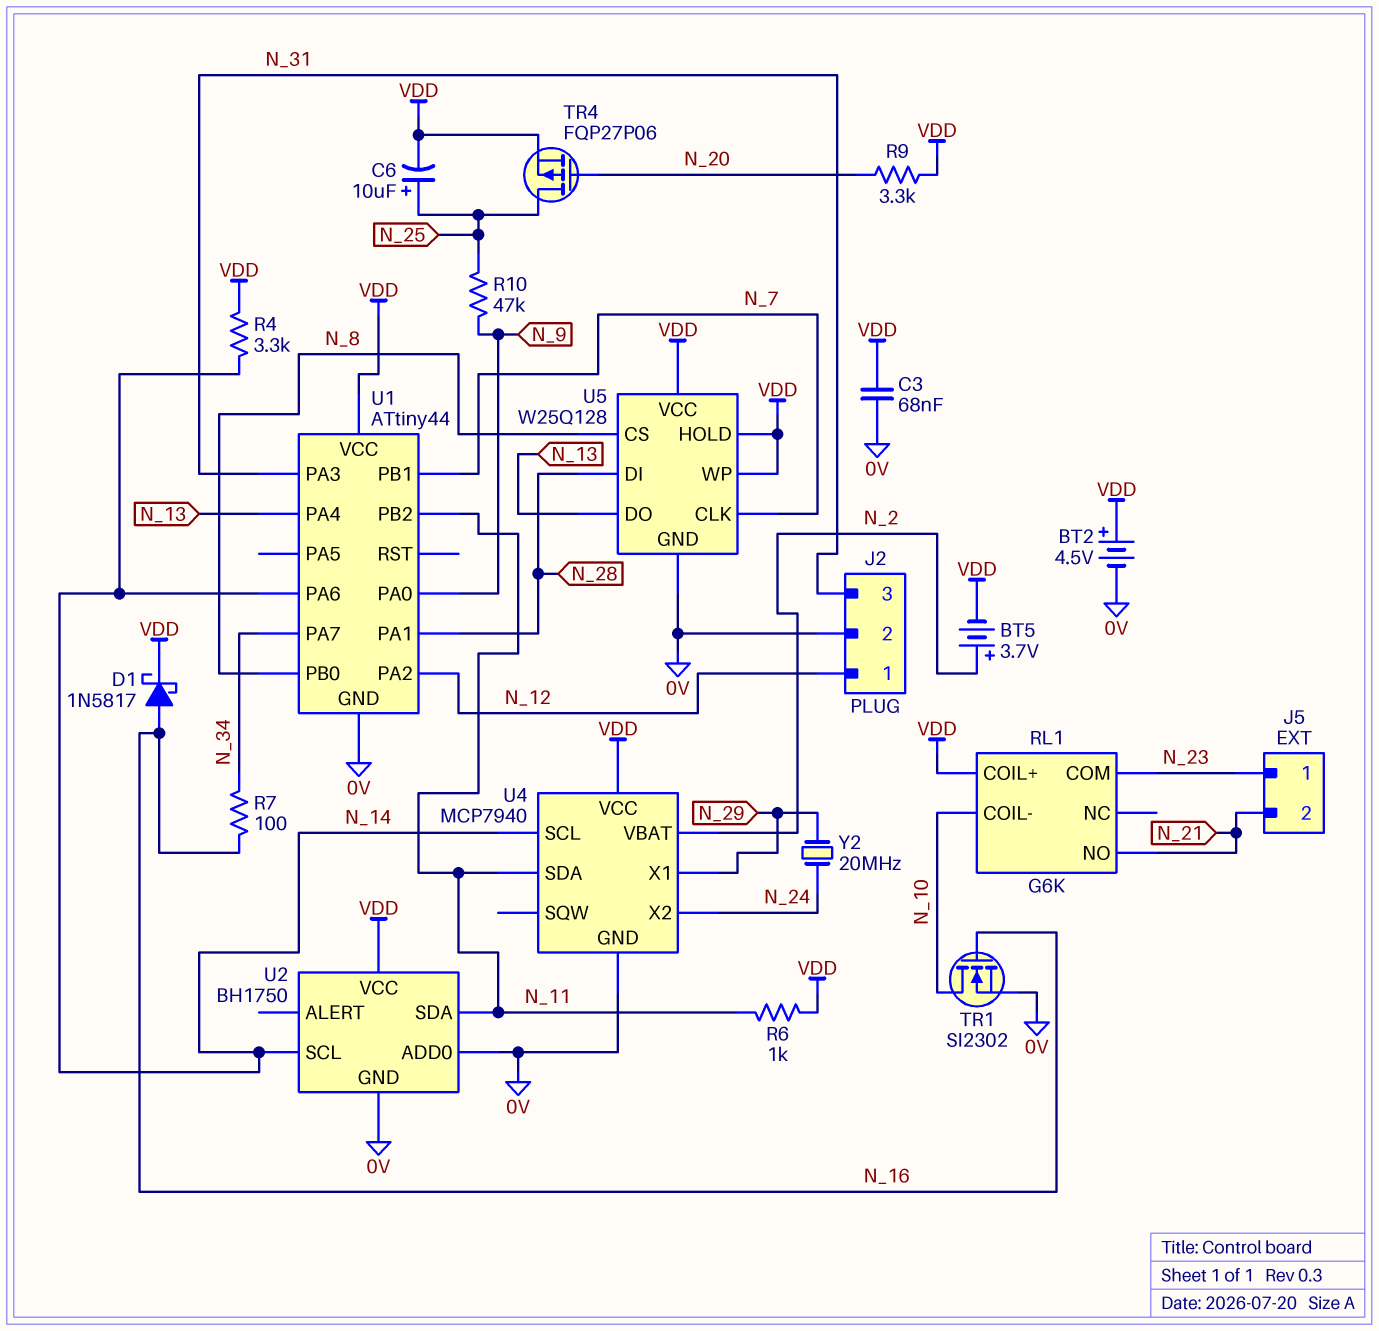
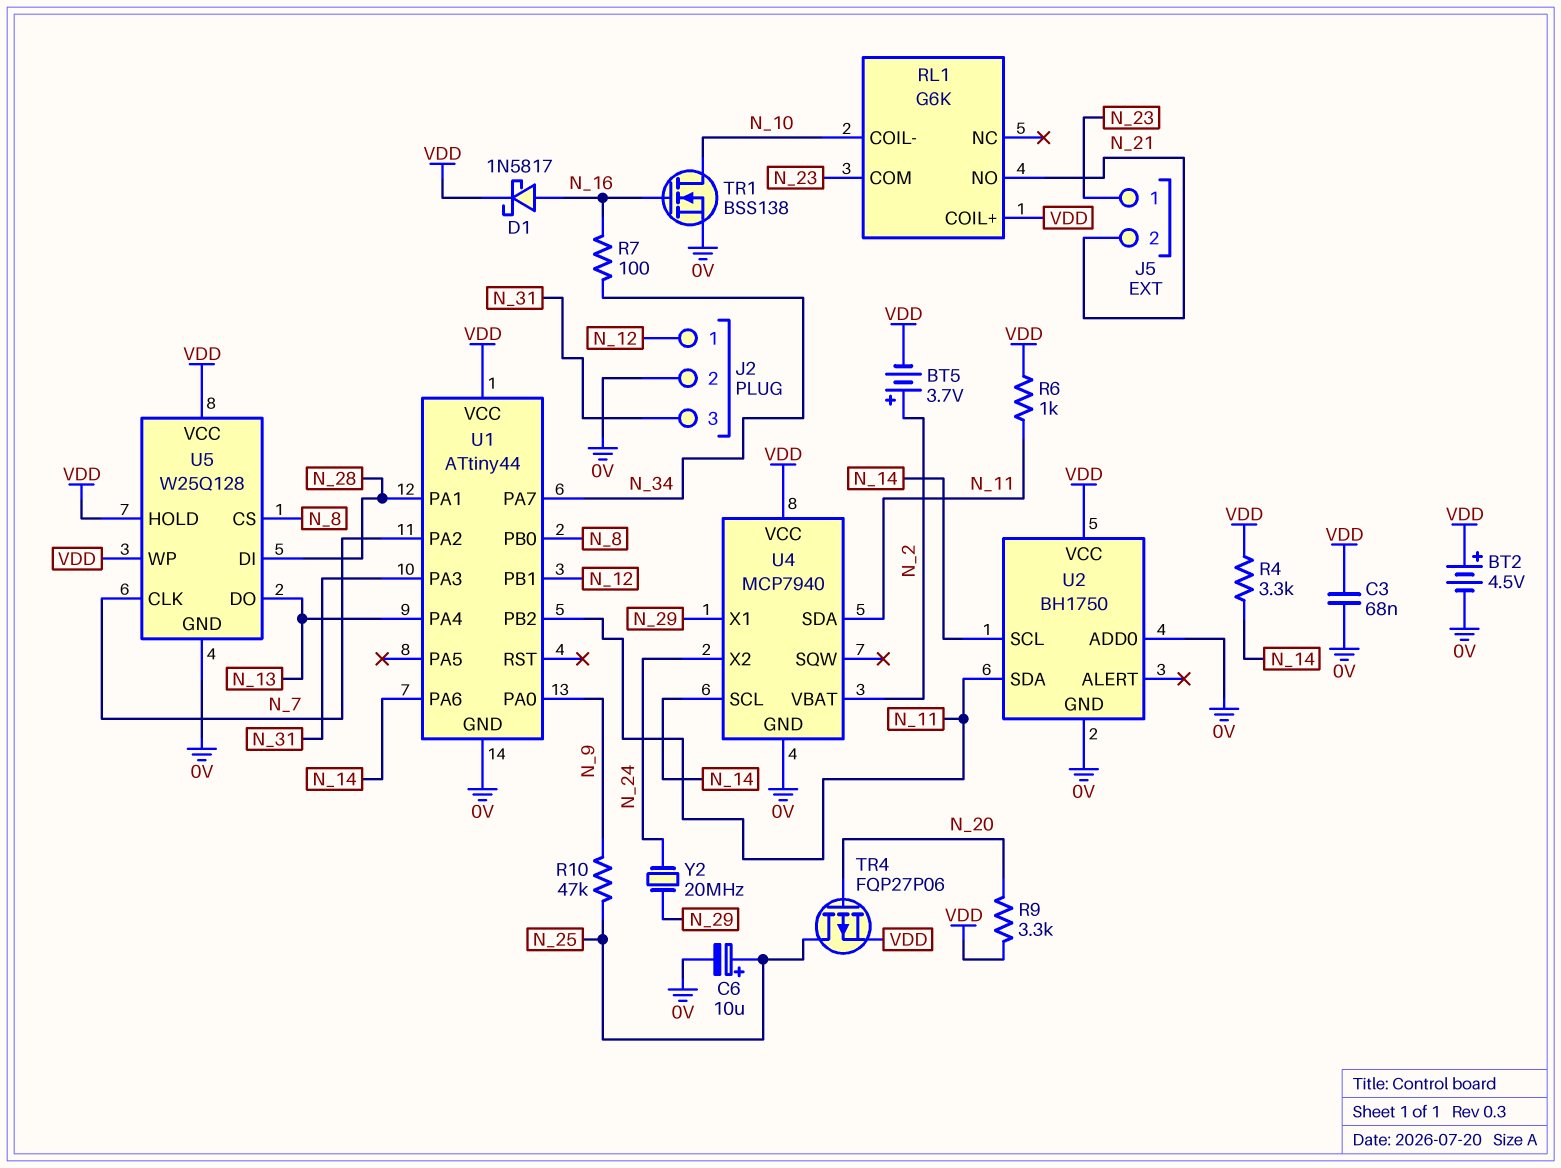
C6: 10uF (plus N_25, minus VDD) -> 10uF (plus N_25, minus 0V)
TR1: NMOS SI2302 (G N_16, D N_10, S 0V) -> NMOS BSS138 (G N_16, D N_10, S 0V)
U1 pin PA2: N_12 -> N_7
U1 pin PB1: N_7 -> N_12

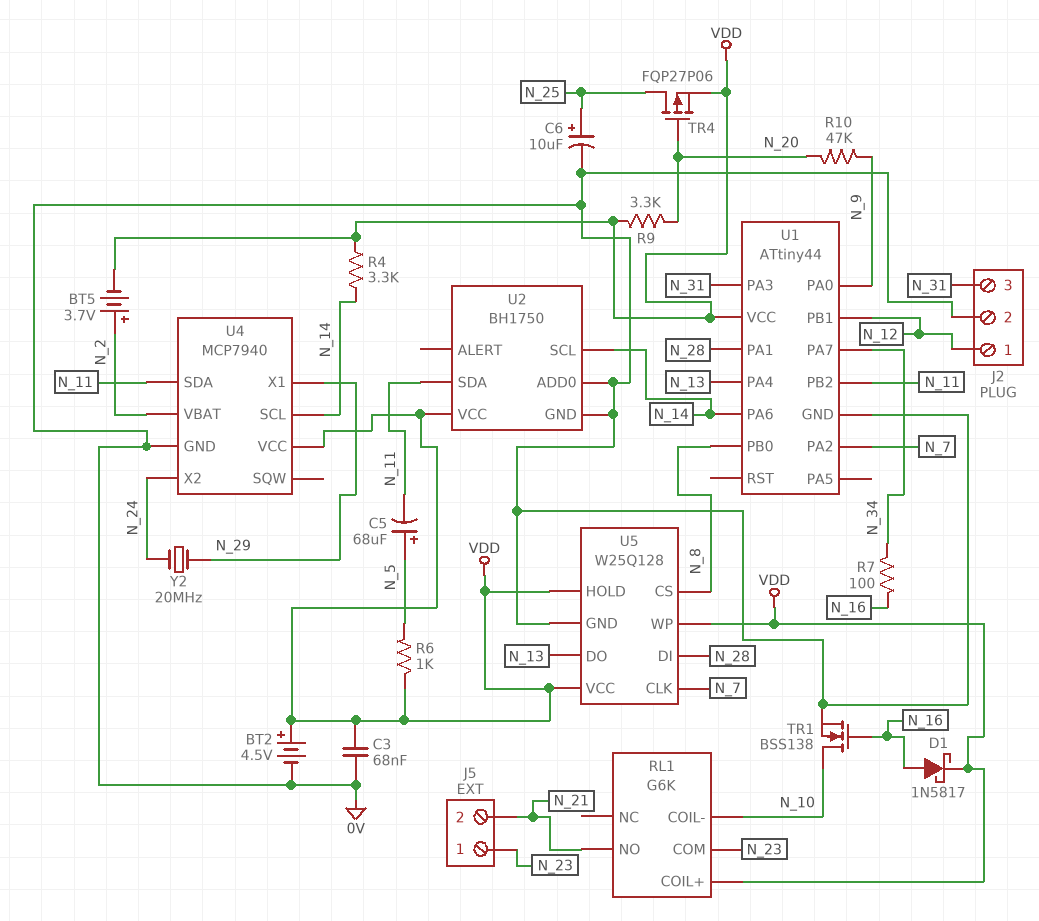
C5: none -> 68uF (plus N_5, minus N_11)
R6: 1k (N_11, VDD) -> 1k (N_5, VDD)
R10: 47k (N_9, N_25) -> 47k (N_9, N_20)

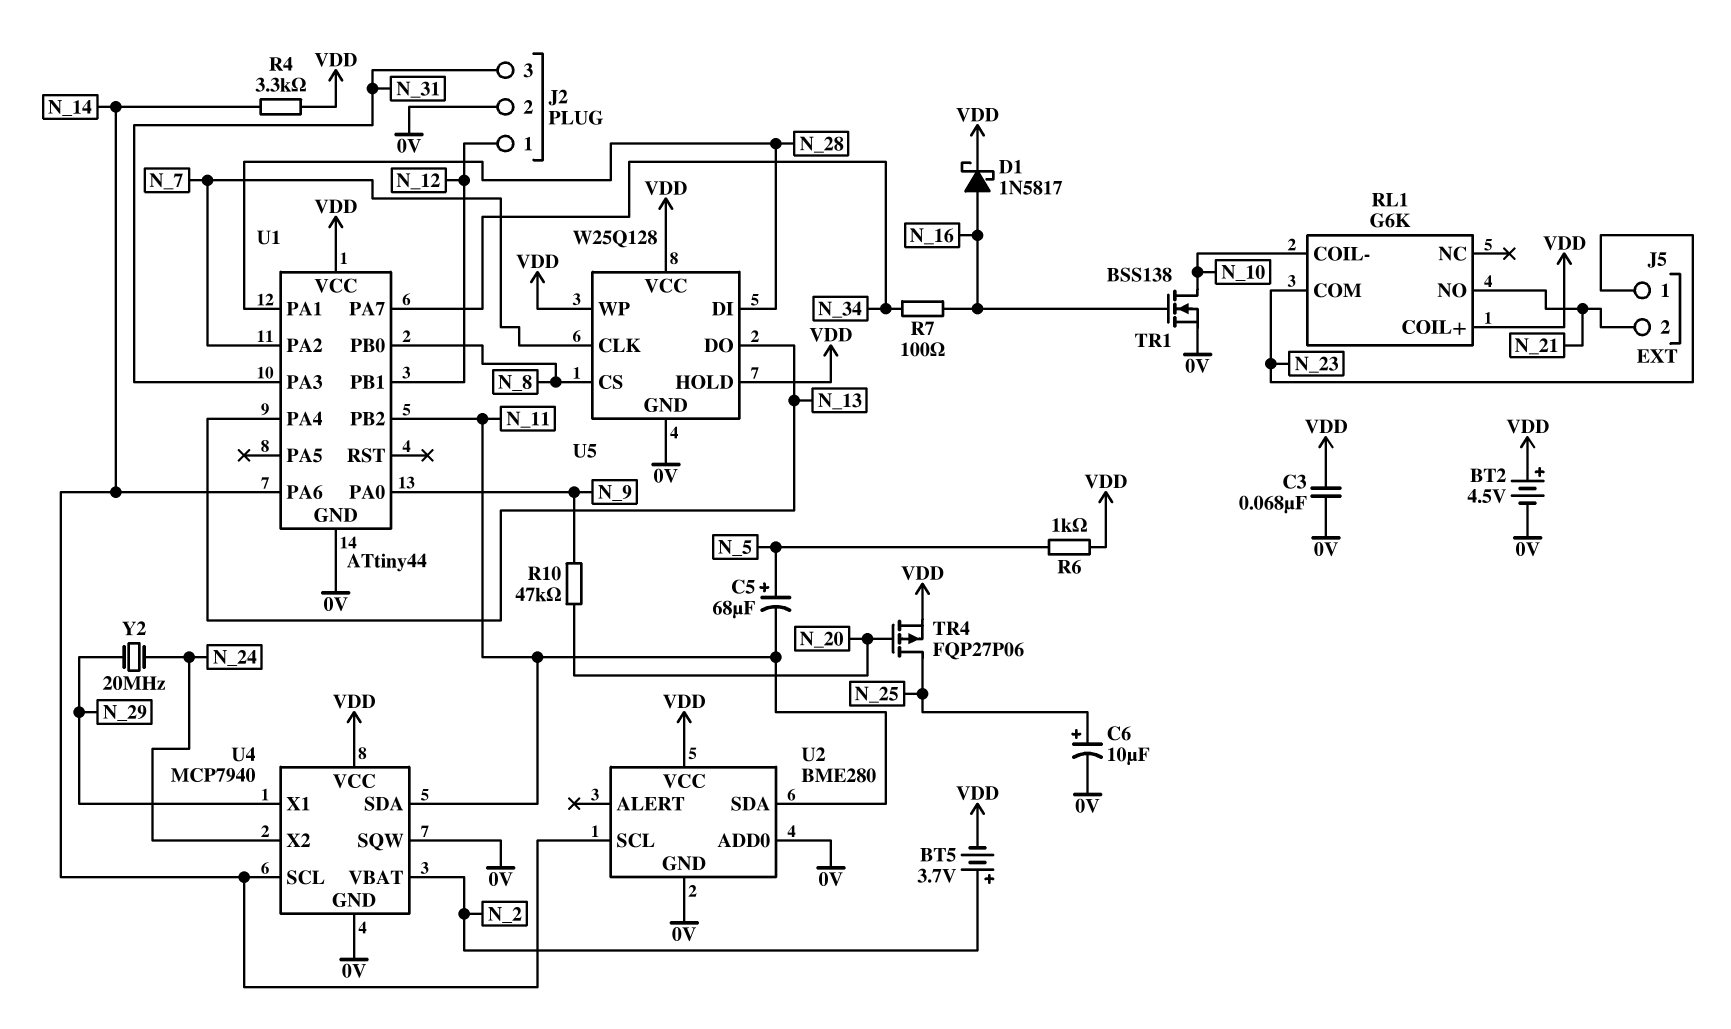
R9: 3.3k (N_20, VDD) -> none
U2: BH1750 -> BME280
U4 pin SQW: none -> 0V

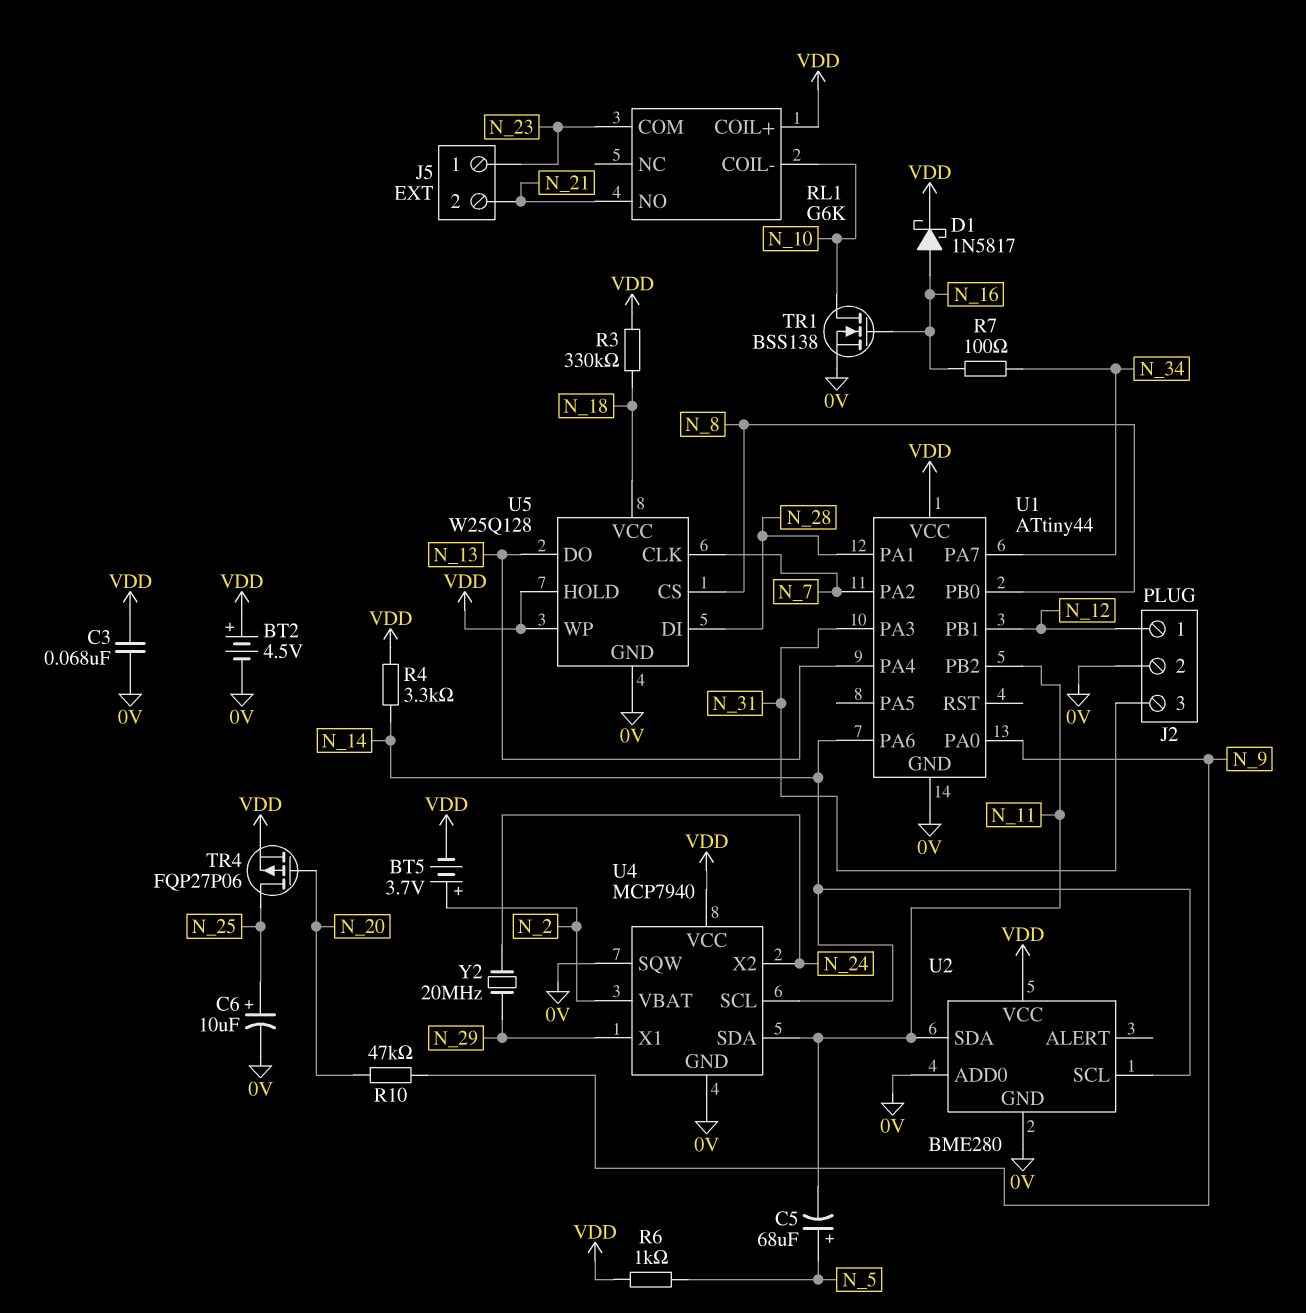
R3: none -> 330k (N_18, VDD)
U5 pin VCC: VDD -> N_18

